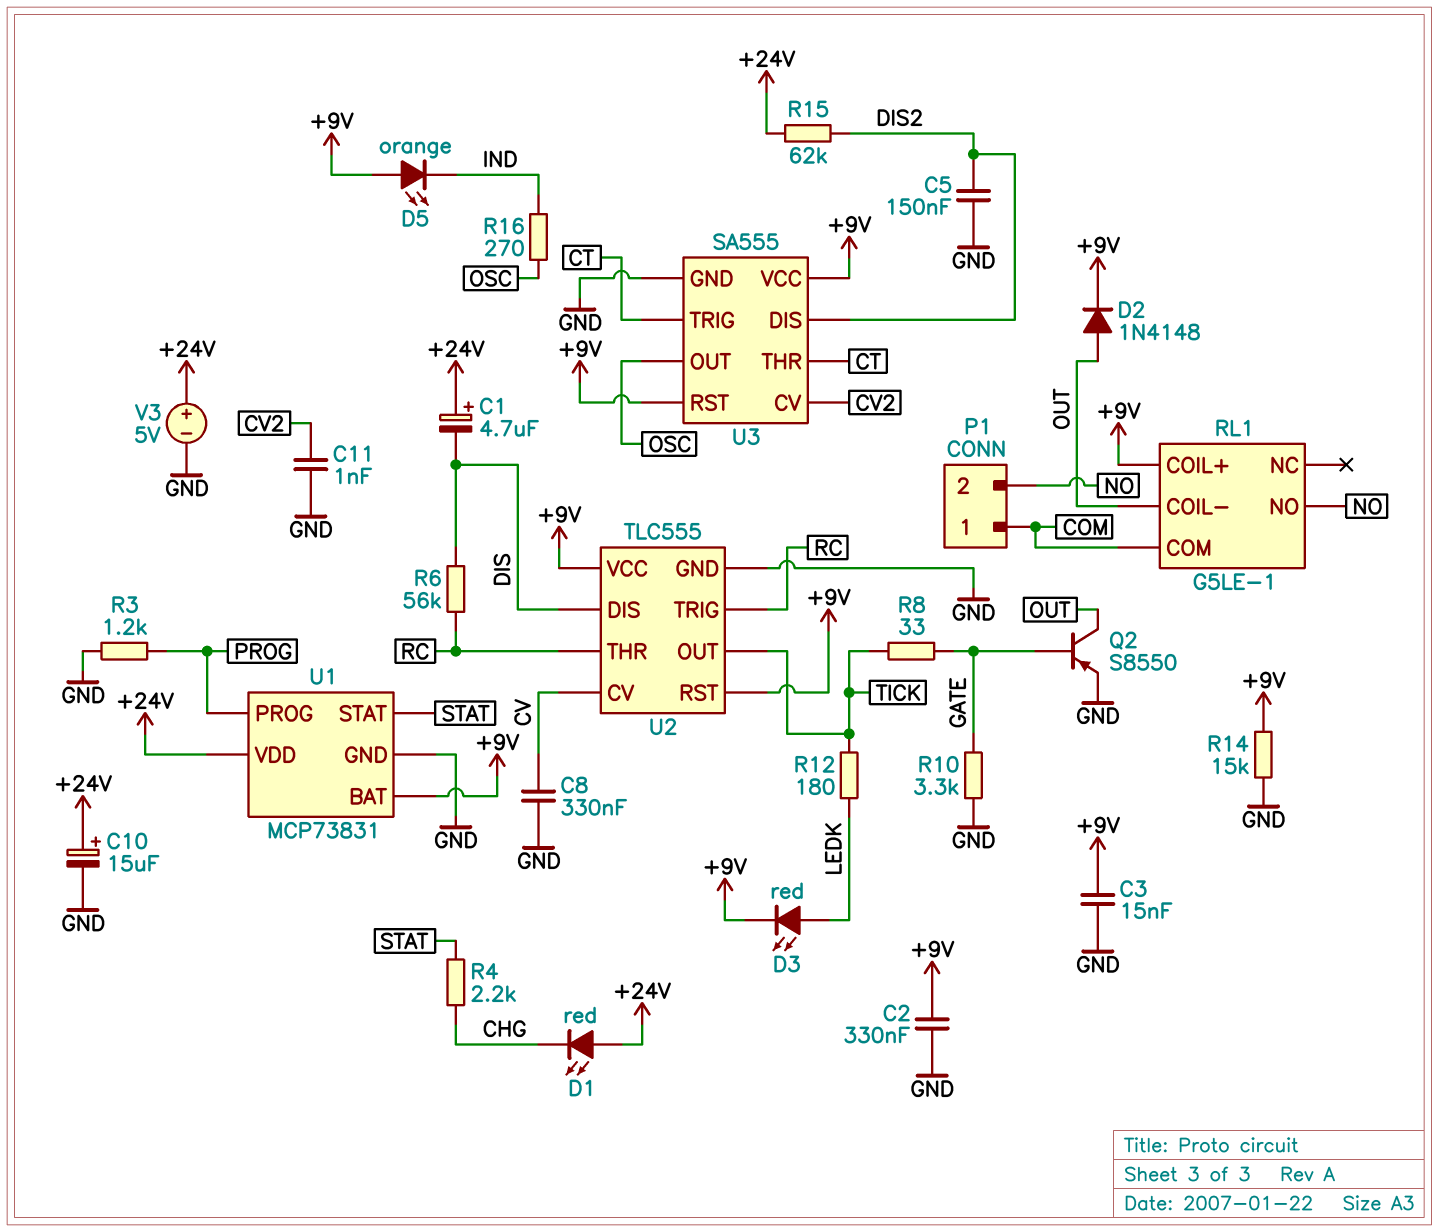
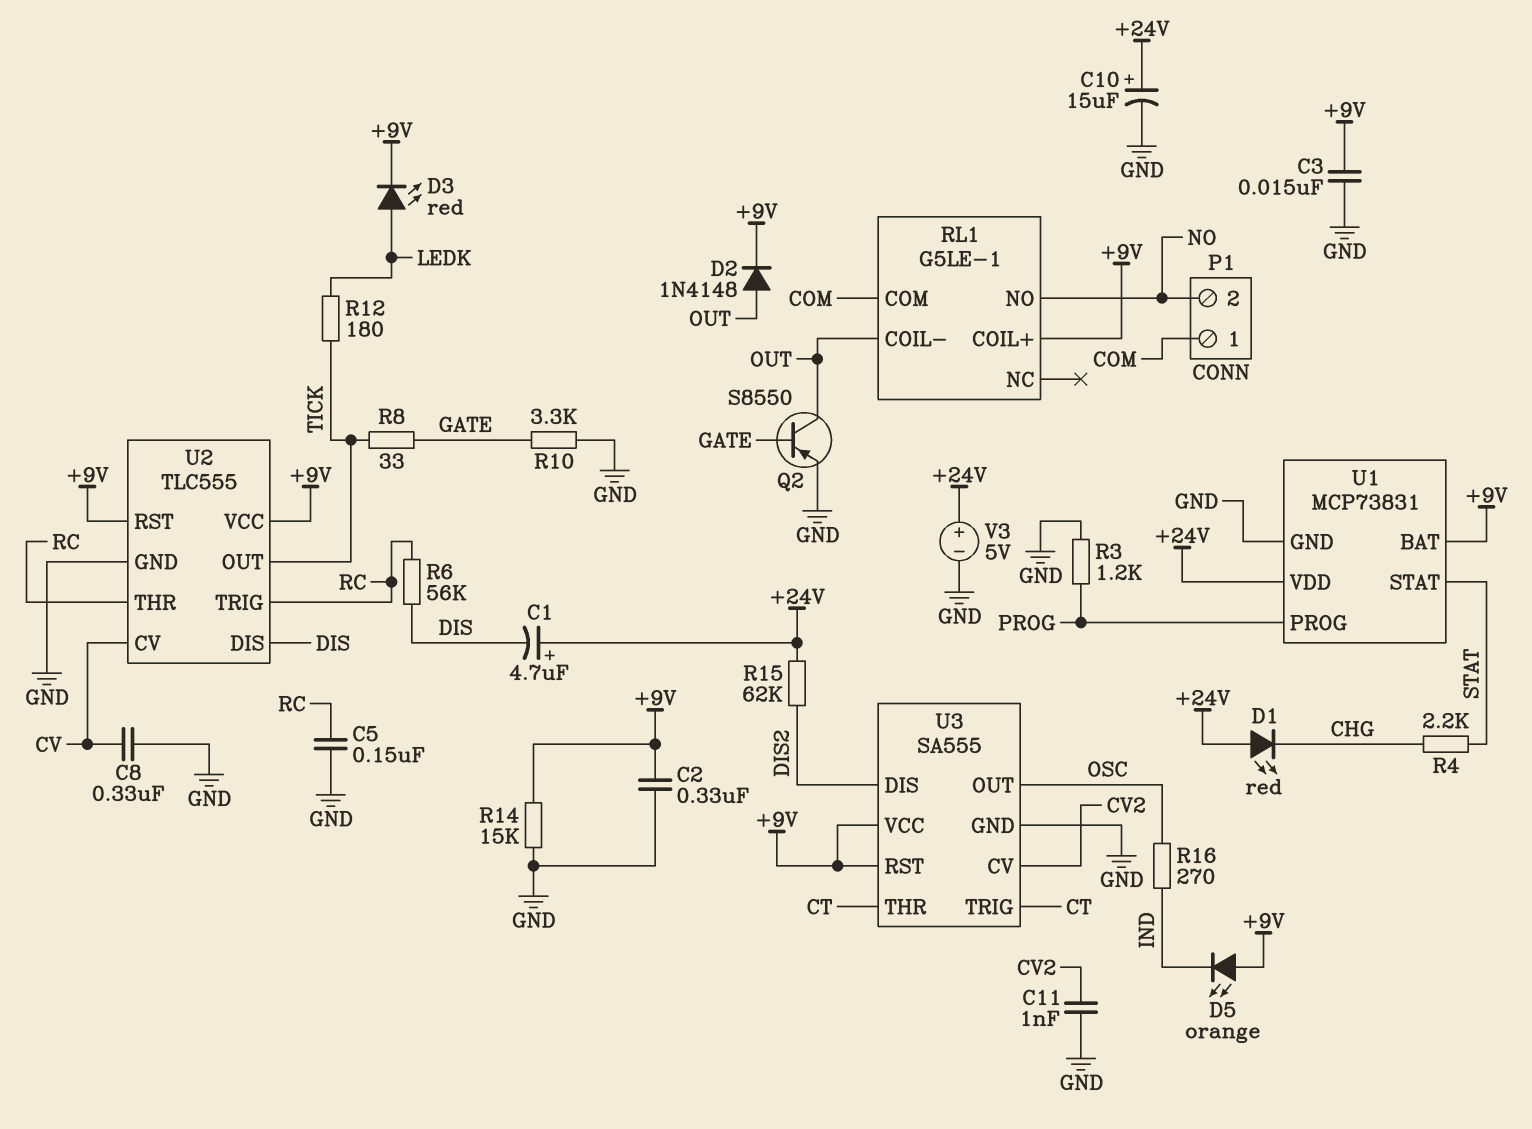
C5: 150nF (DIS2, GND) -> 150nF (GND, RC)

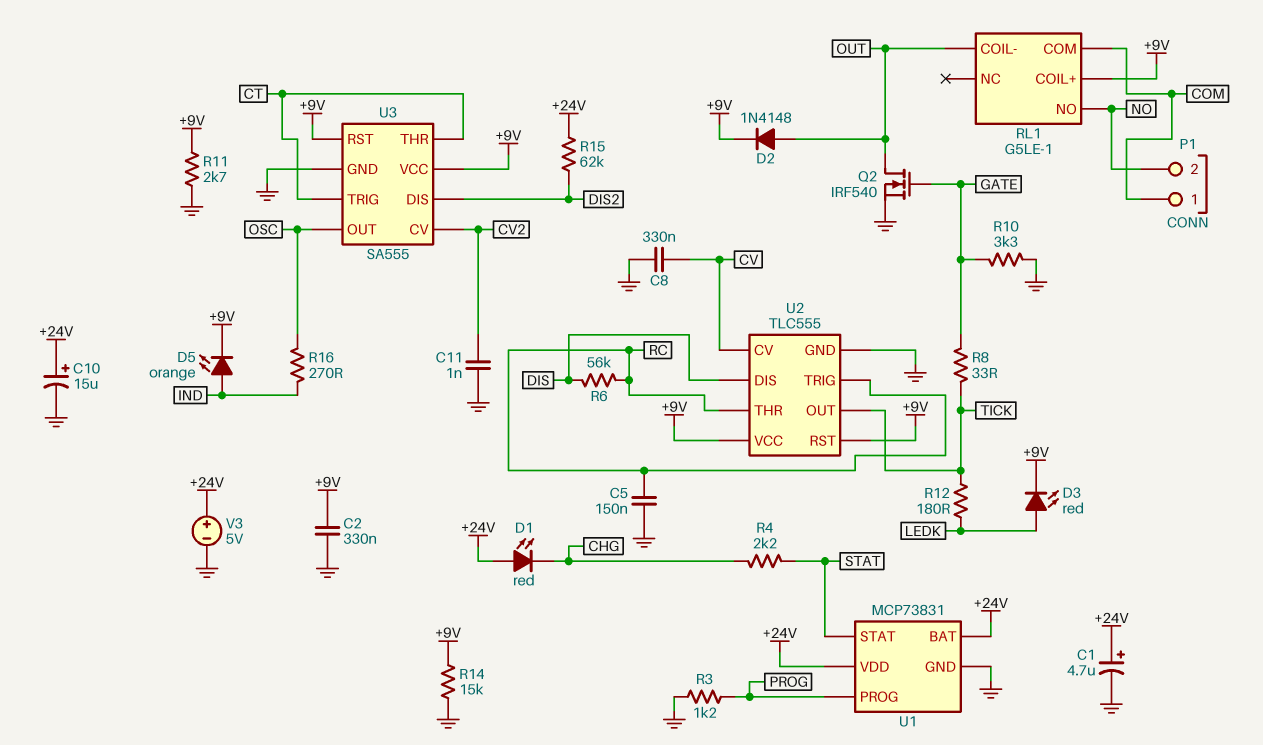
C1: 4.7uF (plus +24V, minus DIS) -> 4.7uF (plus +24V, minus GND)
C3: 15nF (+9V, GND) -> none
D5: LED orange (A +9V, K IND) -> LED orange (A IND, K +9V)
Q2: PNP S8550 (B GATE, C OUT, E GND) -> NMOS IRF540 (G GATE, D OUT, S GND)
R11: none -> 2.7k (+9V, GND)
U1 pin BAT: +9V -> +24V

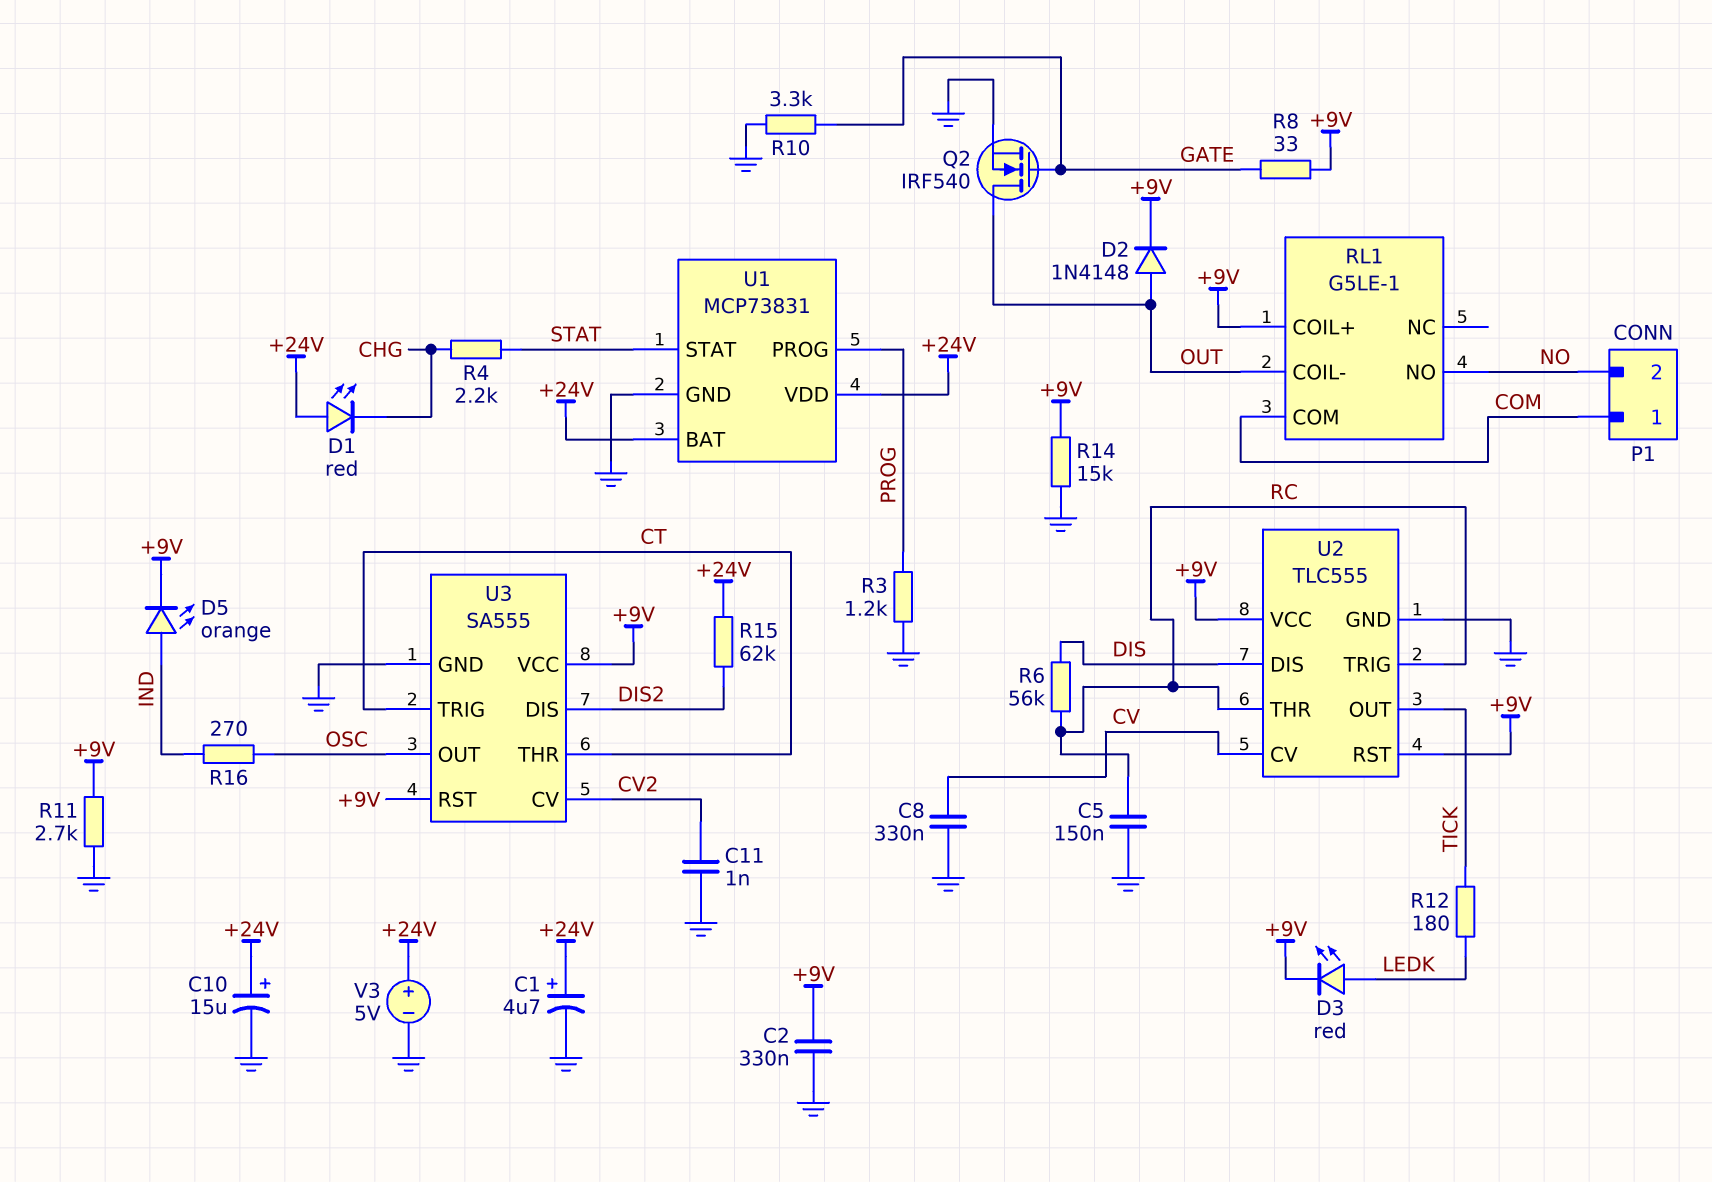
R8: 33 (GATE, TICK) -> 33 (+9V, GATE)

